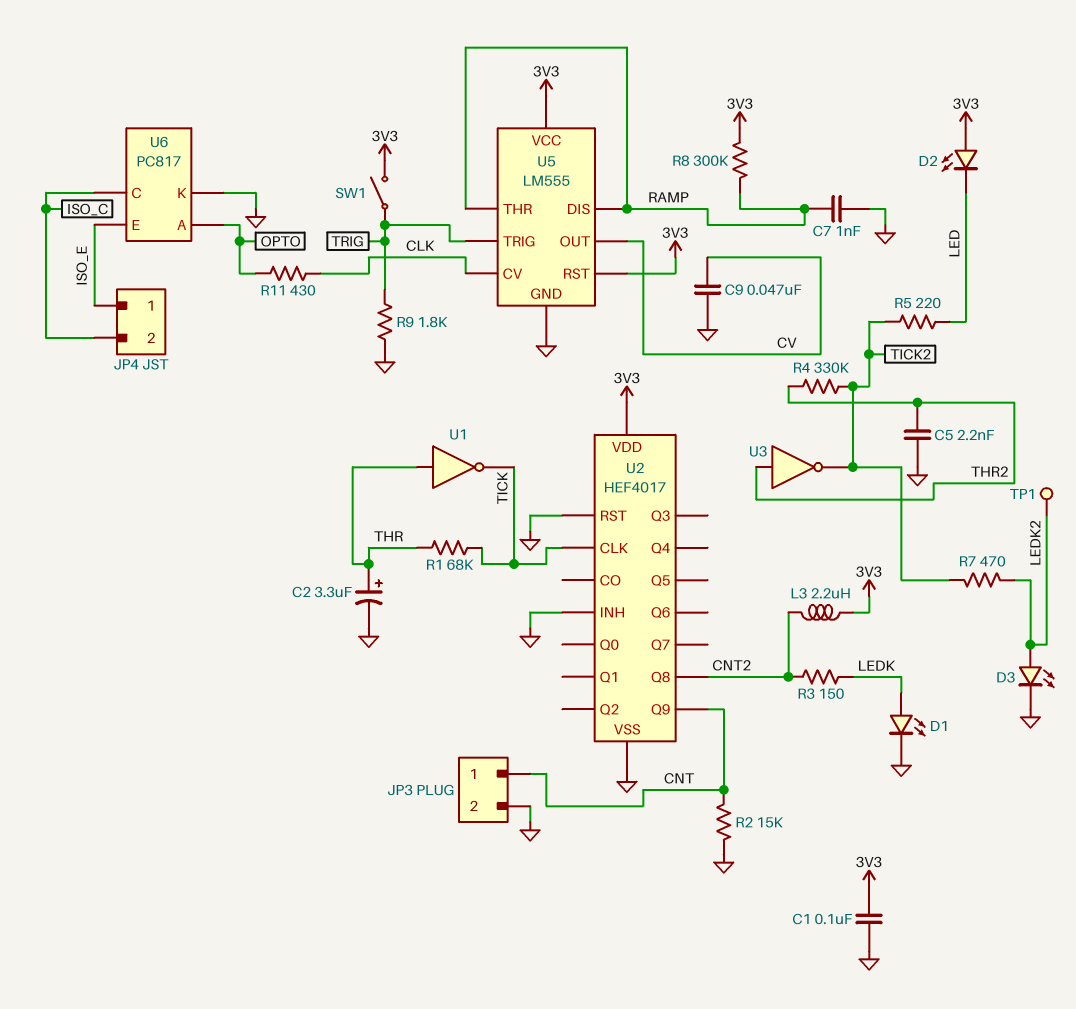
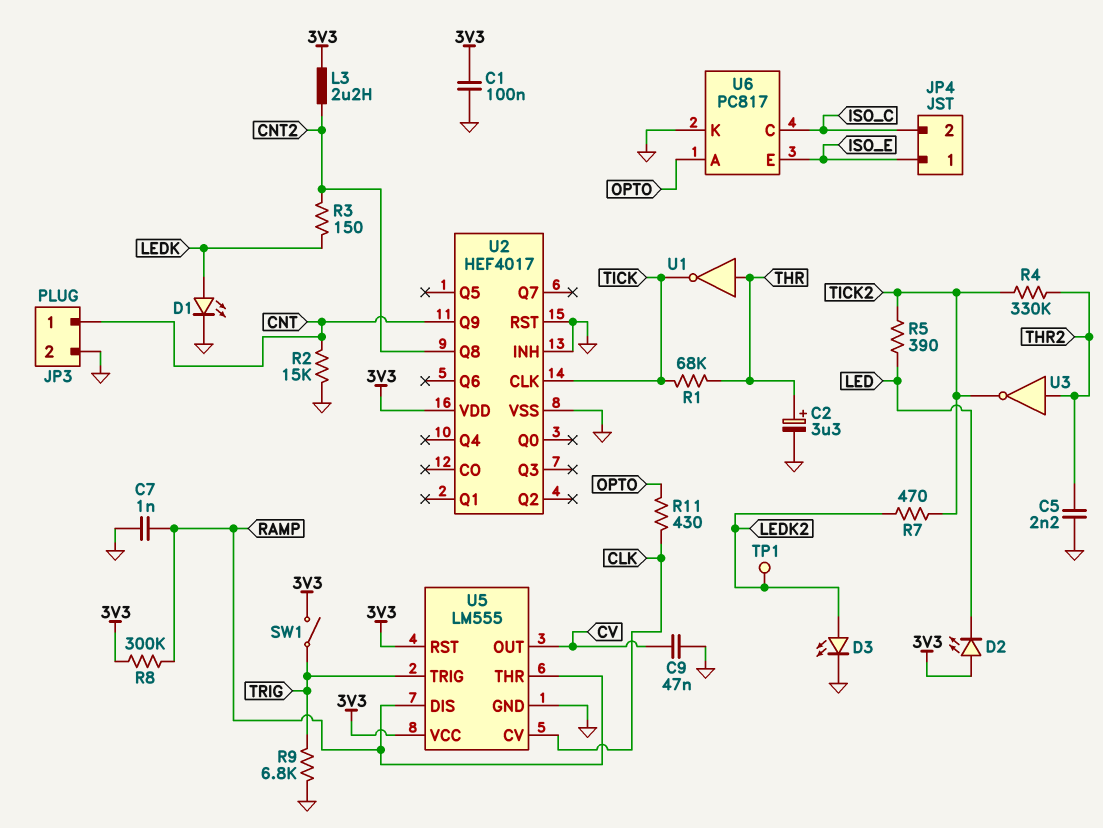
R5: 220 (LED, TICK2) -> 390 (LED, TICK2)
R9: 1.8k (GND, TRIG) -> 6.8k (GND, TRIG)

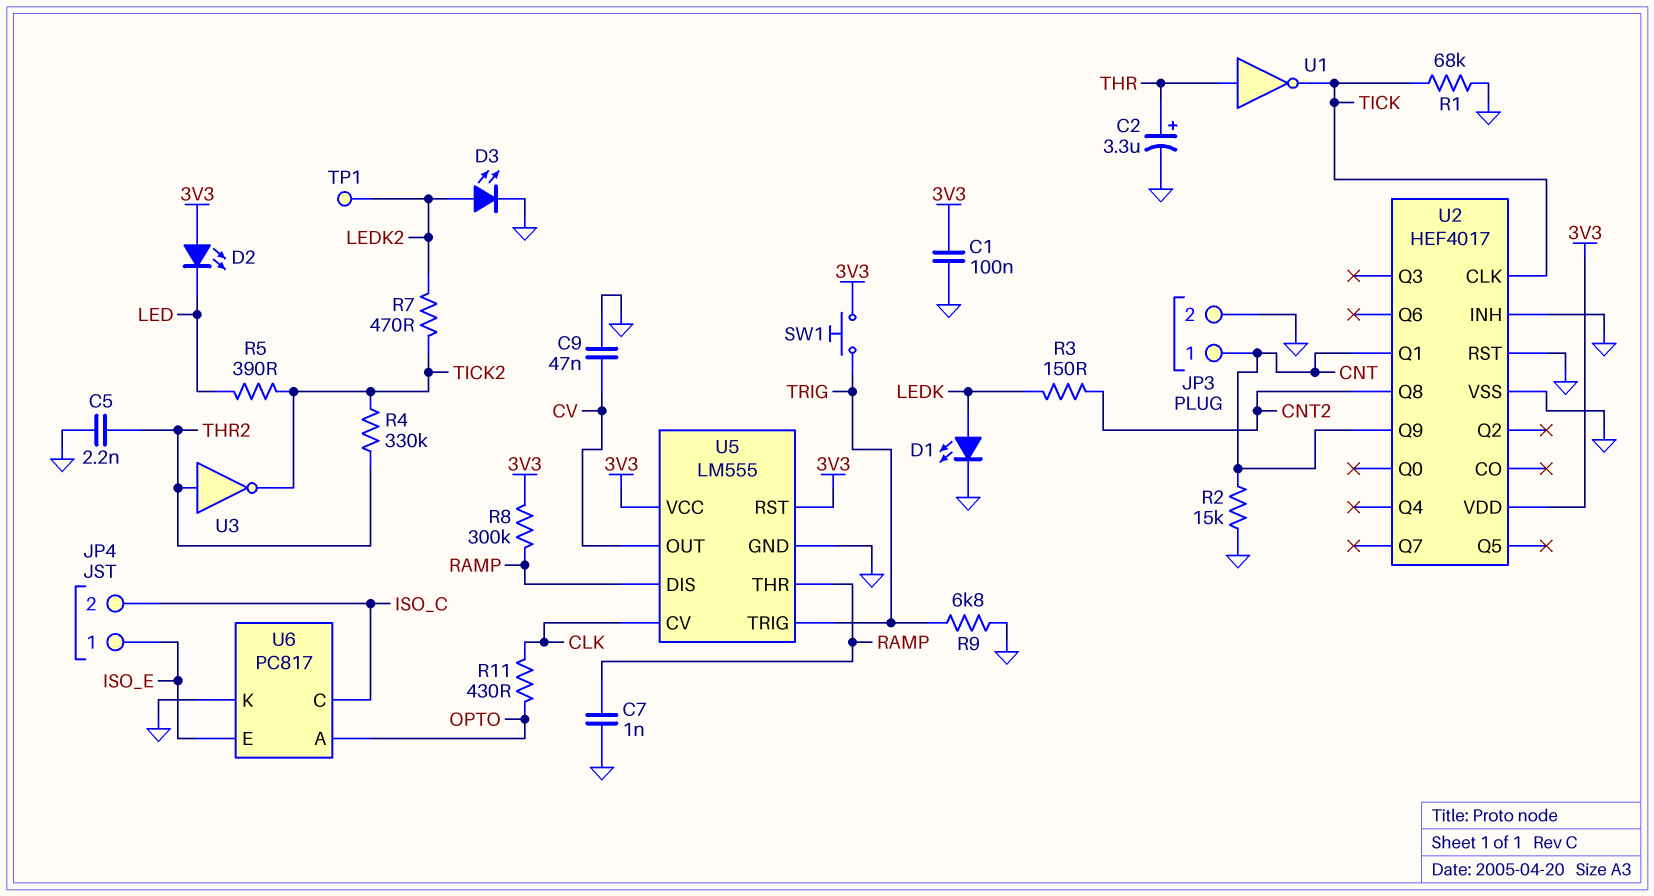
L3: 2.2uH (3V3, CNT2) -> none
R1: 68k (THR, TICK) -> 68k (GND, TICK)
SW1: switch (3V3, TRIG) -> button (3V3, TRIG)
U2 pin Q1: none -> CNT

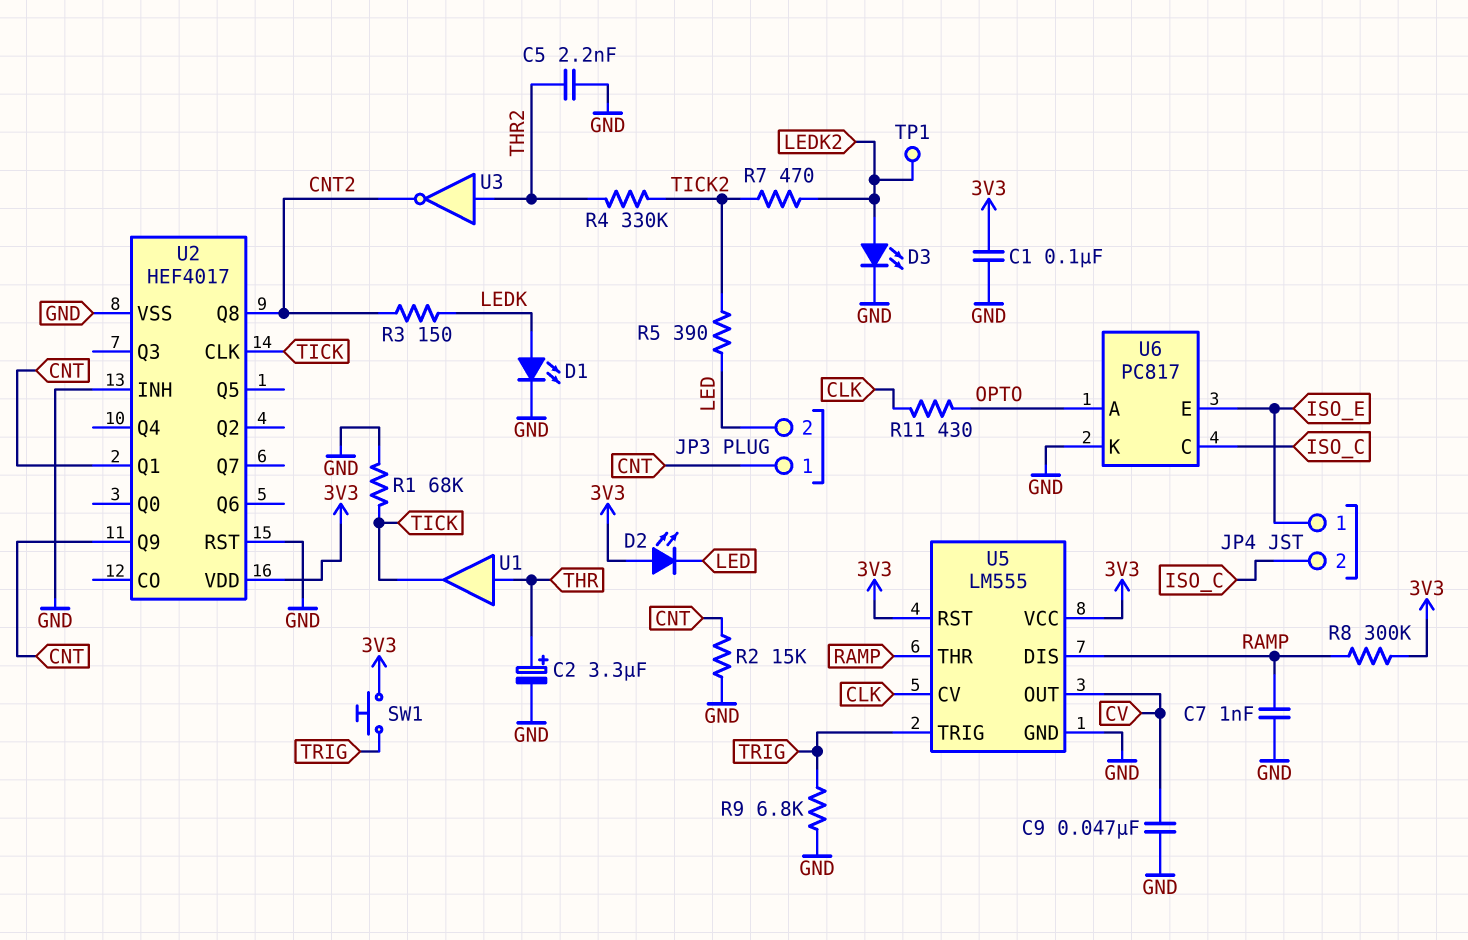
JP3 pin 2: GND -> LED
U1: NOT (in THR, out TICK) -> buffer (in THR, out TICK)
U3: NOT (in THR2, out TICK2) -> NOT (in THR2, out CNT2)

